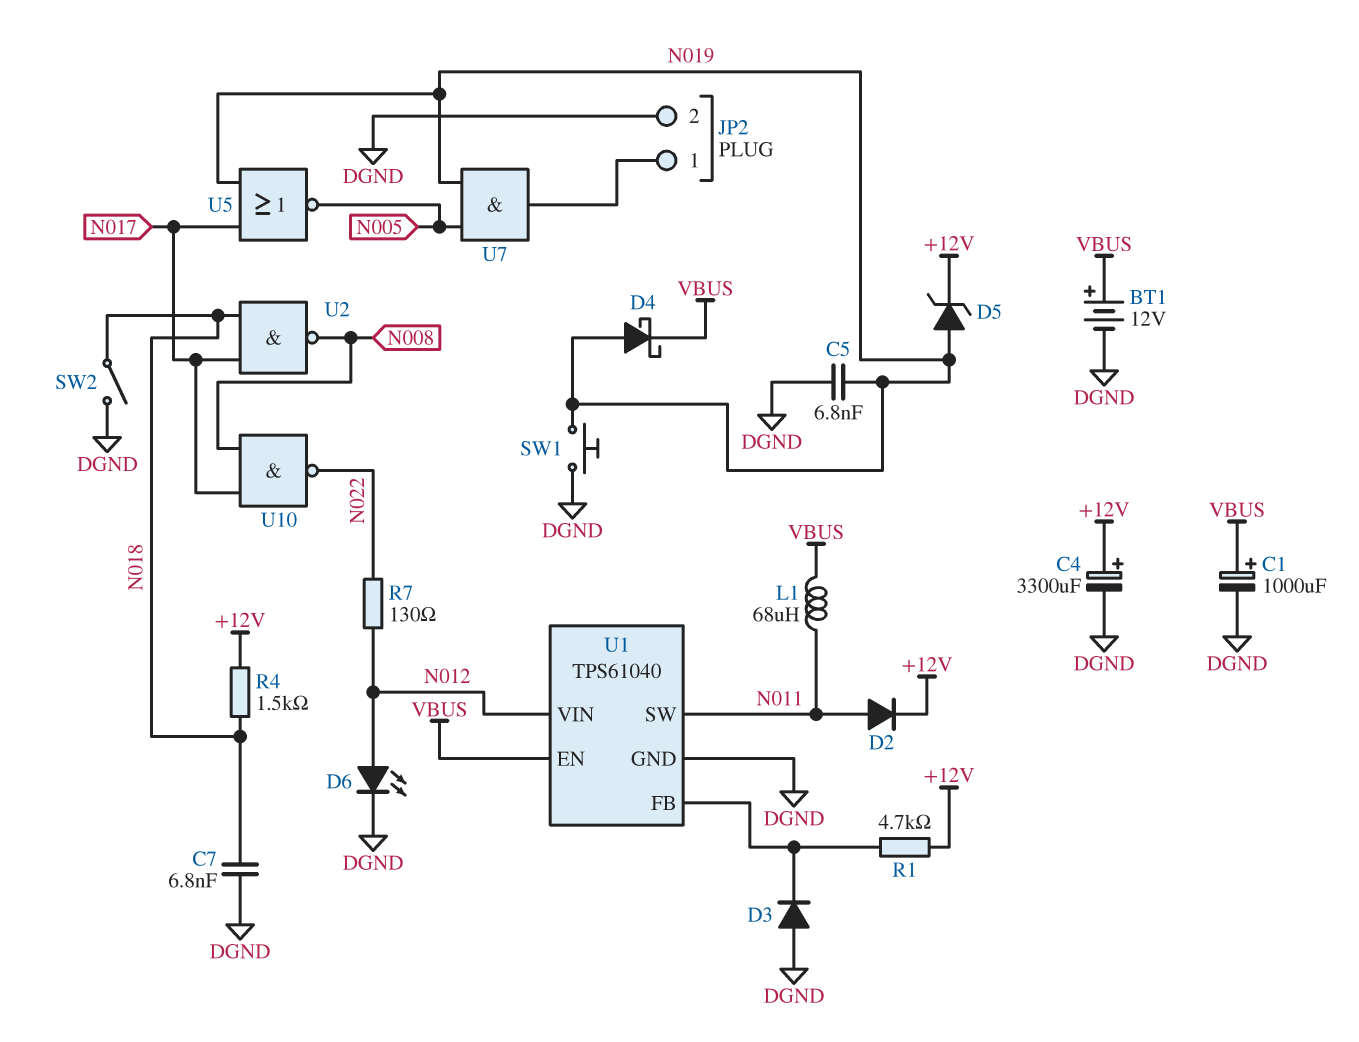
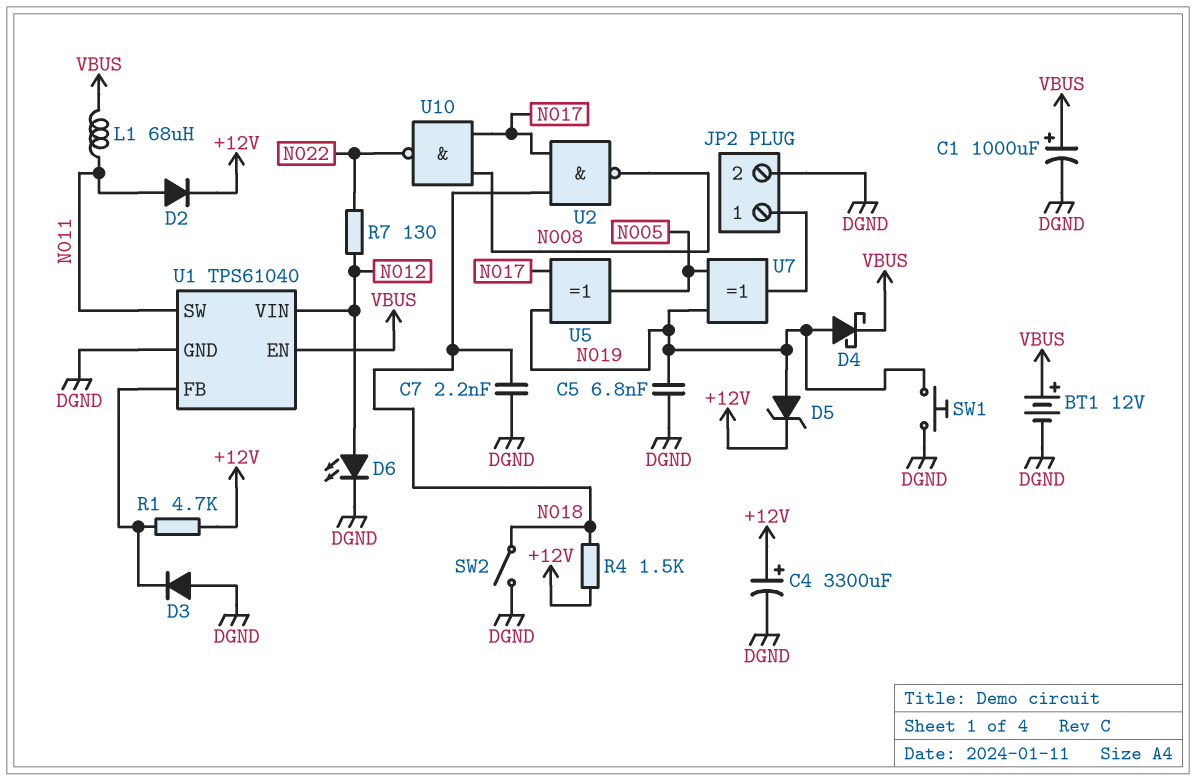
C7: 6.8nF (DGND, N018) -> 2.2nF (DGND, N018)
U5: NOR (in N017, in N019, out N005) -> XOR (in N017, in N019, out N005)
U7: AND (in N005, in N019, out JP2/1) -> XOR (in N005, in N019, out JP2/1)

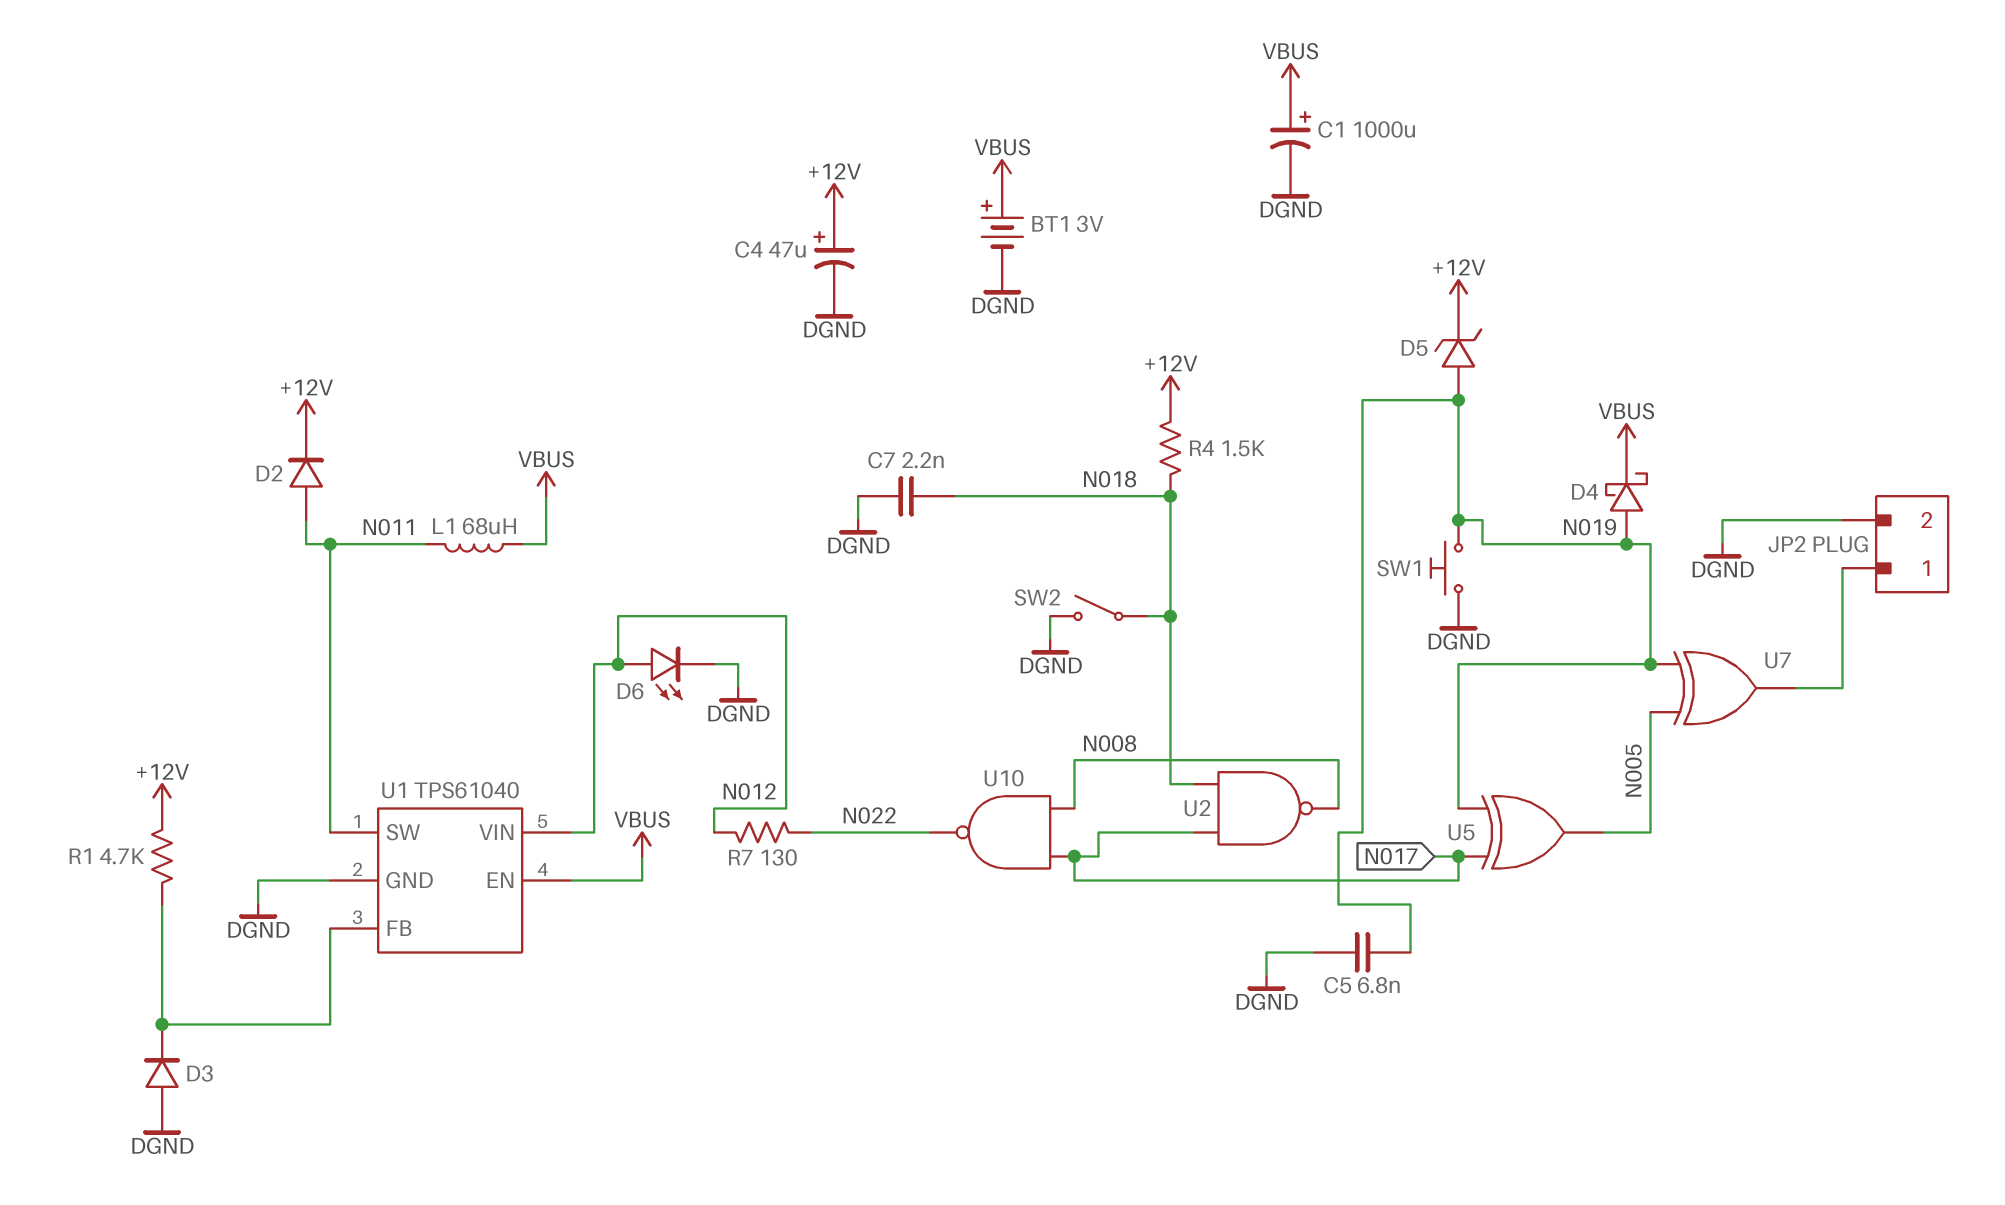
BT1: 12V (plus VBUS, minus DGND) -> 3V (plus VBUS, minus DGND)
C4: 3300uF (plus +12V, minus DGND) -> 47uF (plus +12V, minus DGND)

